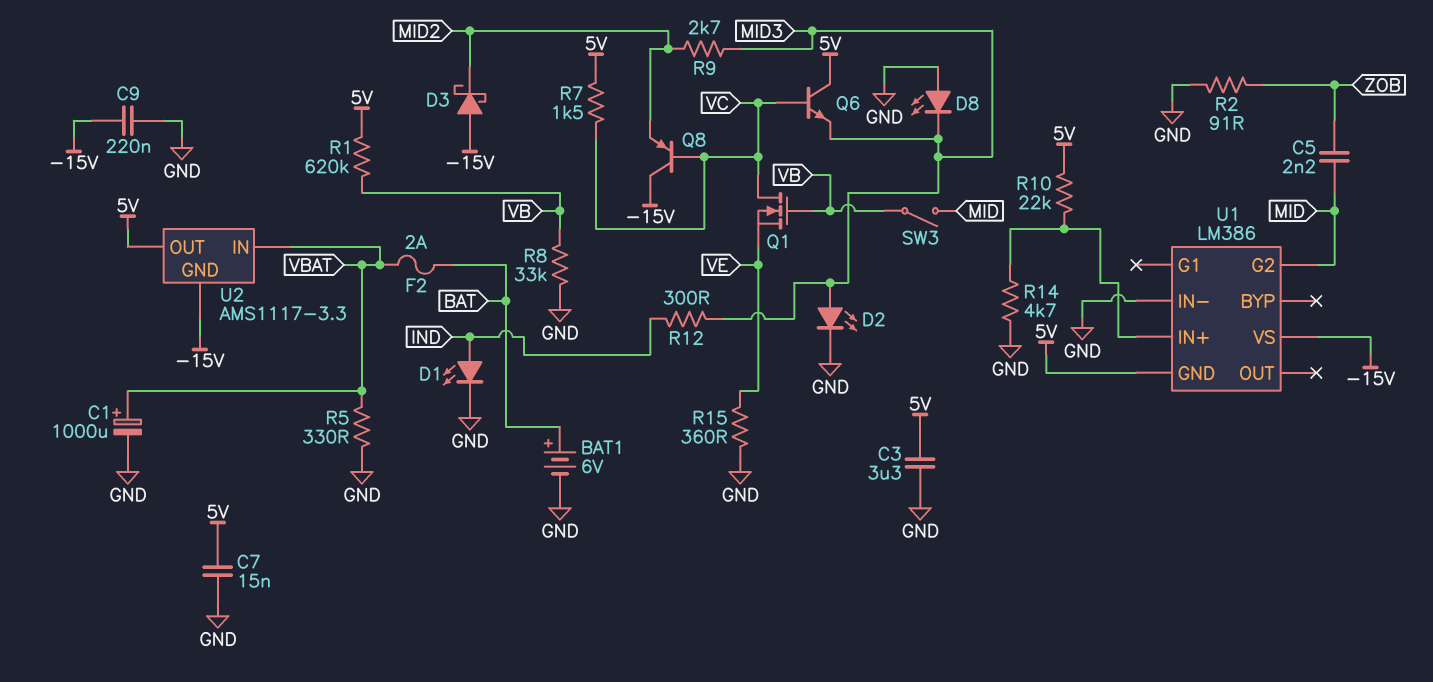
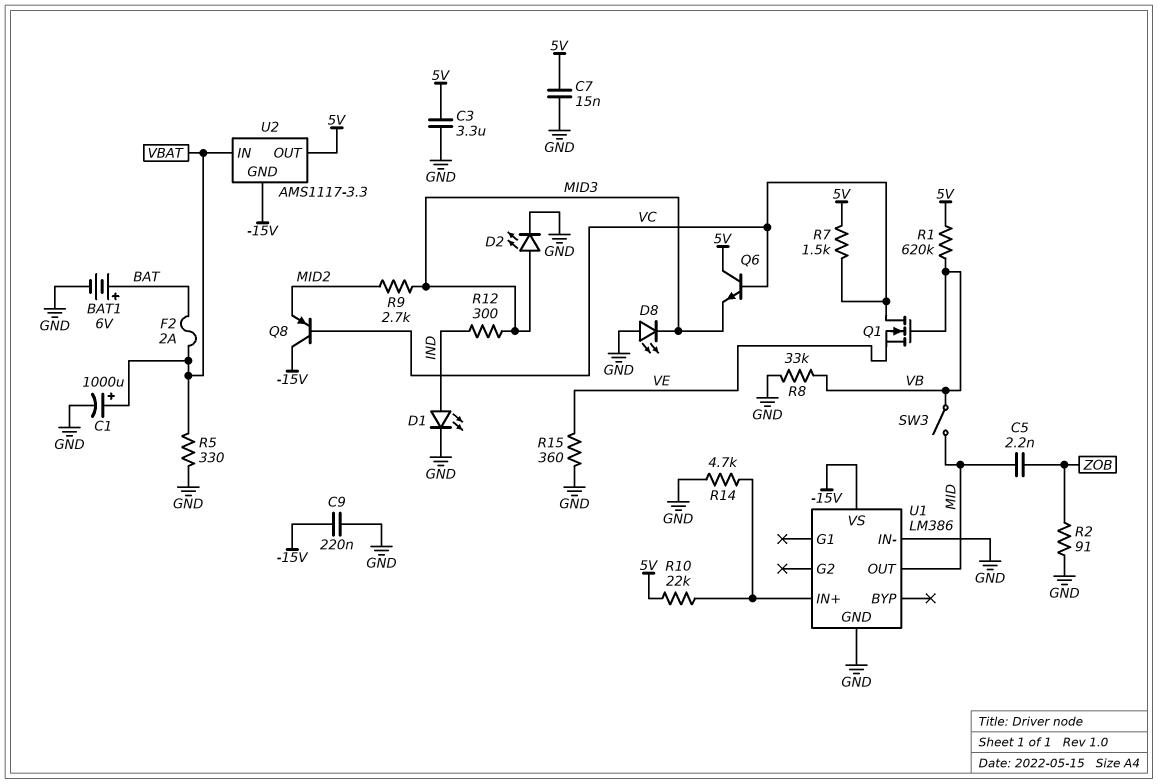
D3: schottky (A -15V, K MID2) -> none
U1 pin G2: MID -> none
U1 pin GND: 5V -> GND
U1 pin OUT: none -> MID

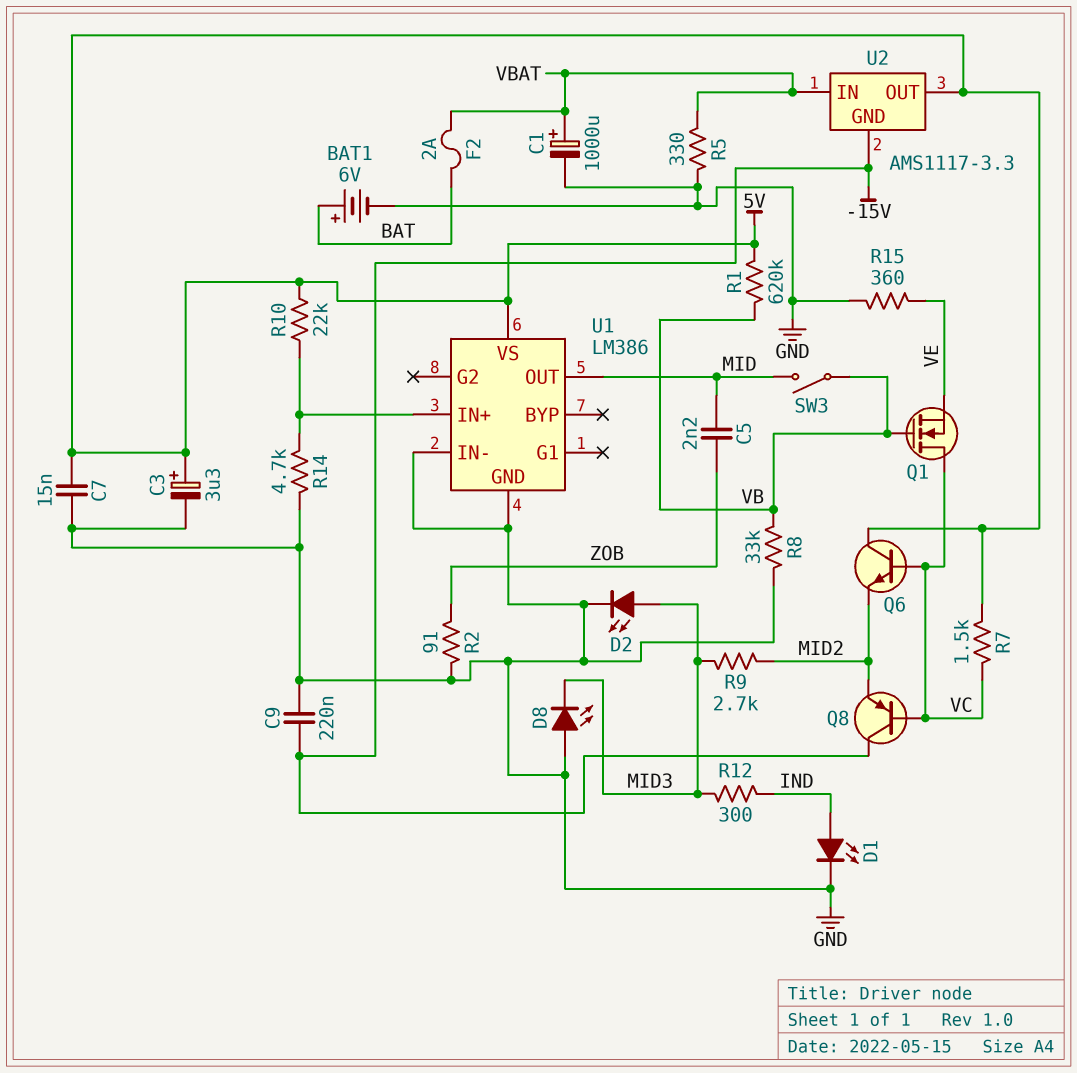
C3: 3.3uF (5V, GND) -> 3.3uF (plus 5V, minus GND)
Q6: NPN (B VC, C 5V, E MID3) -> NPN (B VC, C 5V, E MID2)
U1 pin VS: -15V -> 5V

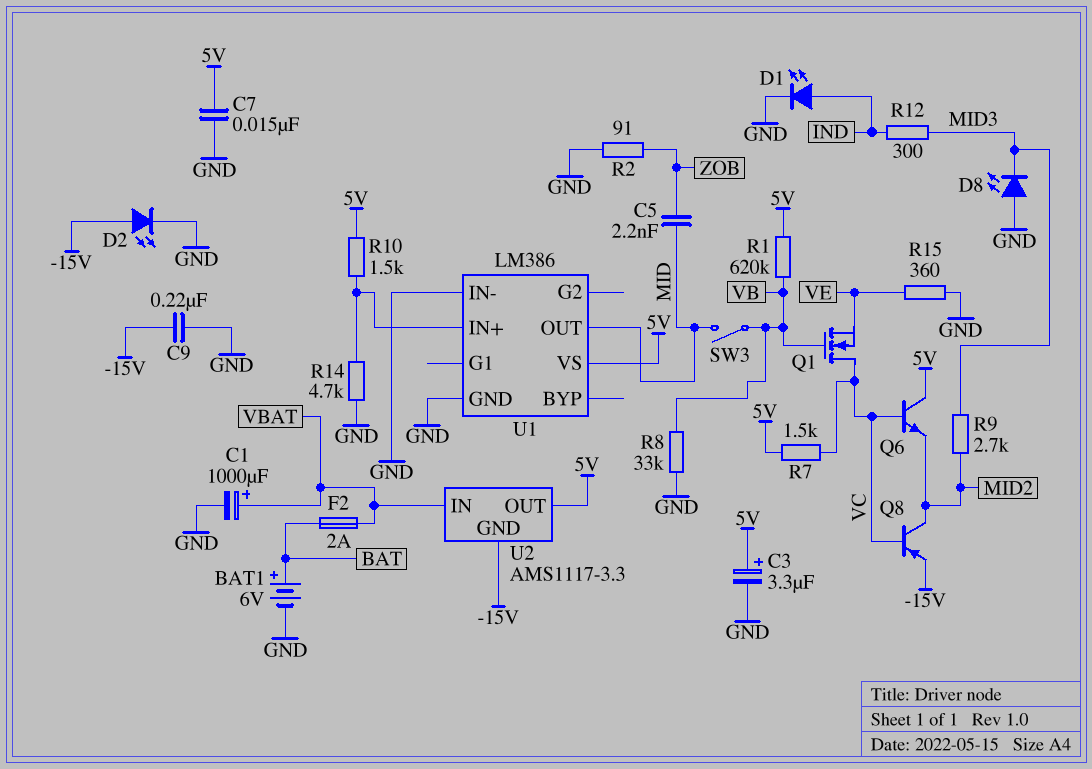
D2: LED (A MID3, K GND) -> LED (A -15V, K GND)
Q8: PNP (B VC, C -15V, E MID2) -> PNP (B VC, C MID2, E -15V)
R5: 330 (GND, VBAT) -> none
R10: 22k (5V, U1/IN+) -> 1.5k (5V, U1/IN+)

